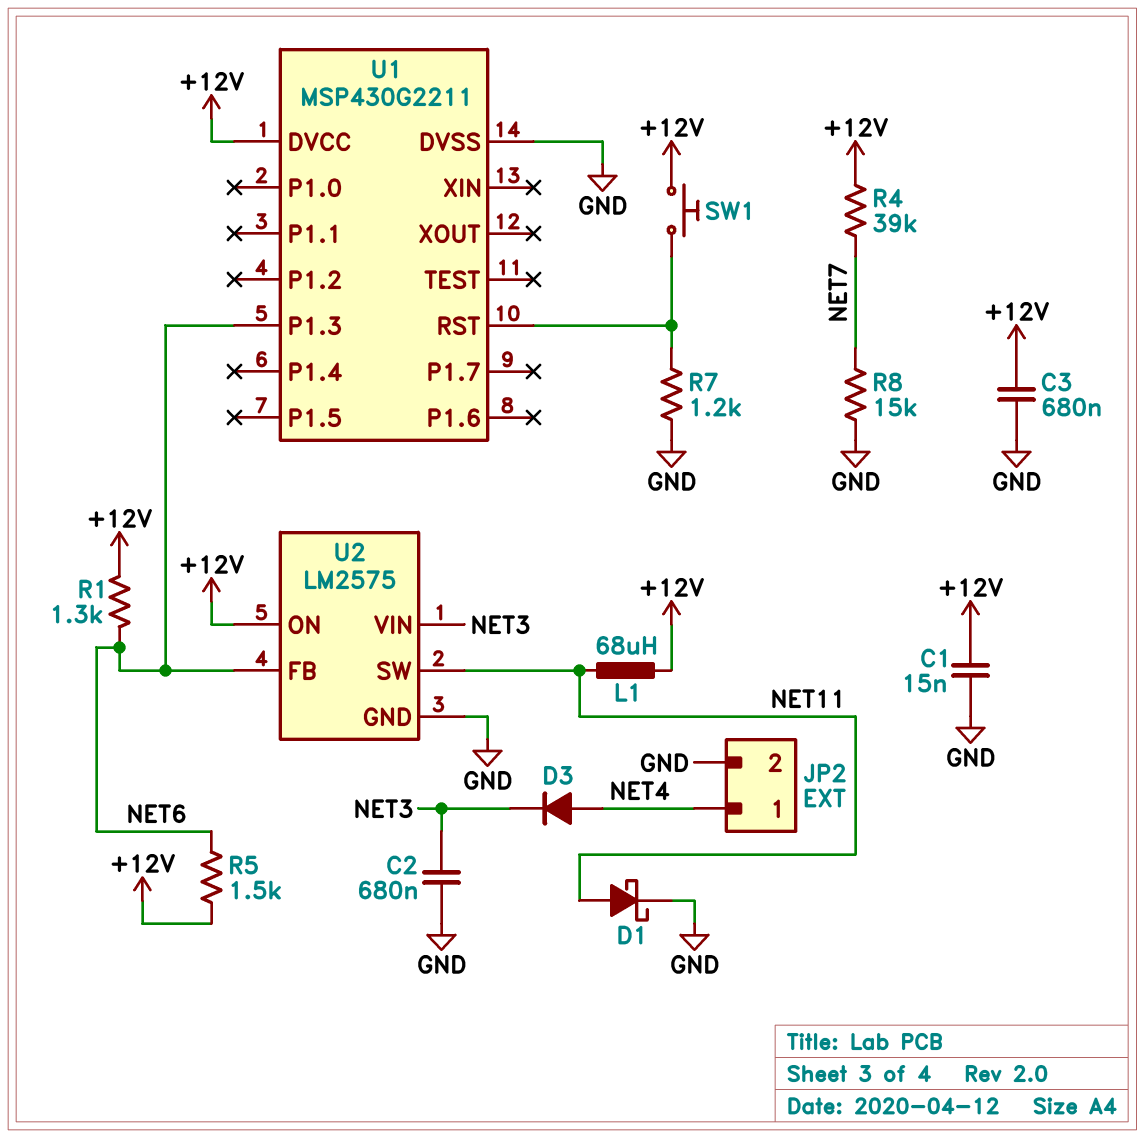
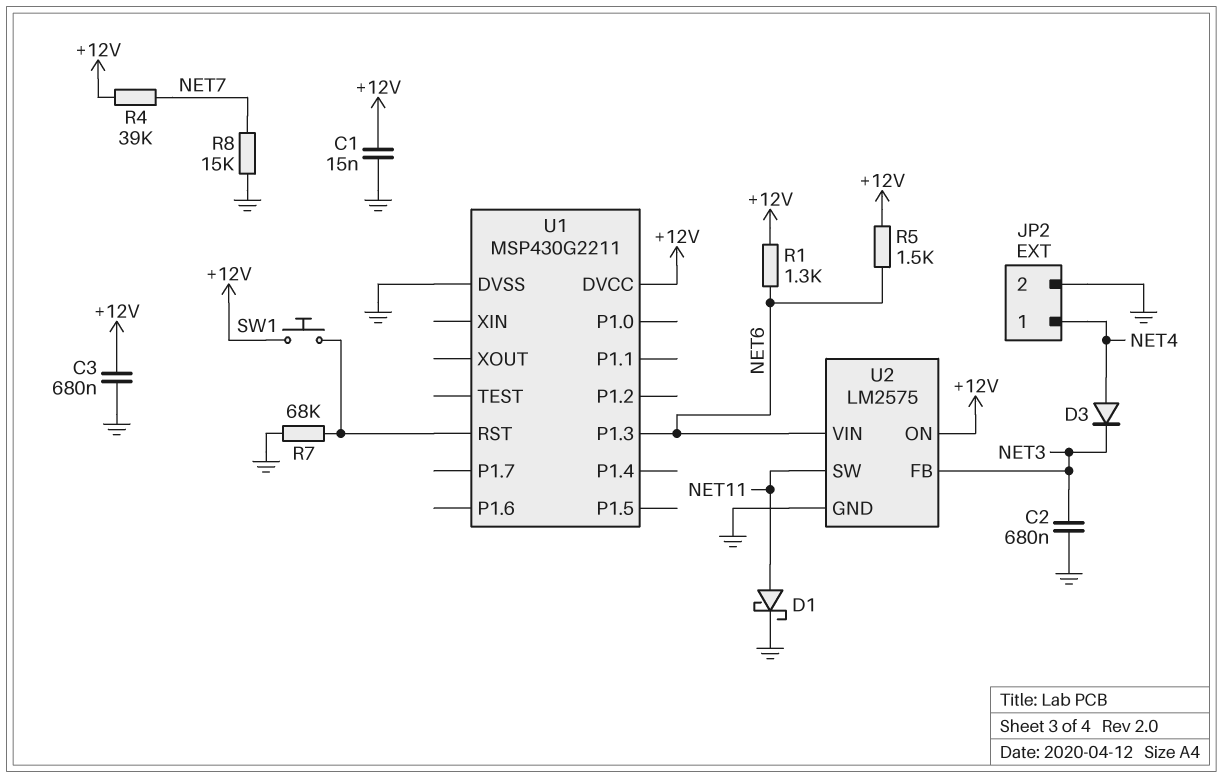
L1: 68uH (+12V, NET11) -> none
R7: 1.2k (GND, U1/RST) -> 68k (GND, U1/RST)
U2 pin FB: NET6 -> NET3
U2 pin VIN: NET3 -> NET6

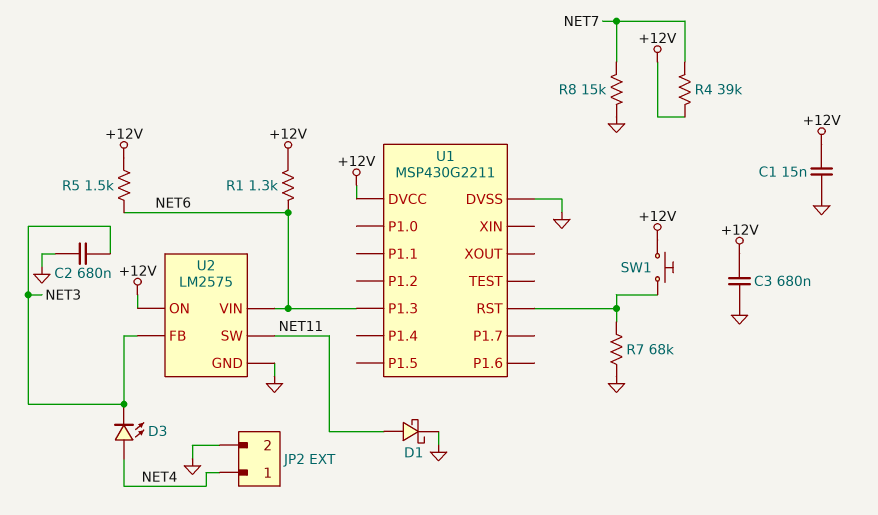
D3: diode (A NET4, K NET3) -> LED (A NET4, K NET3)

